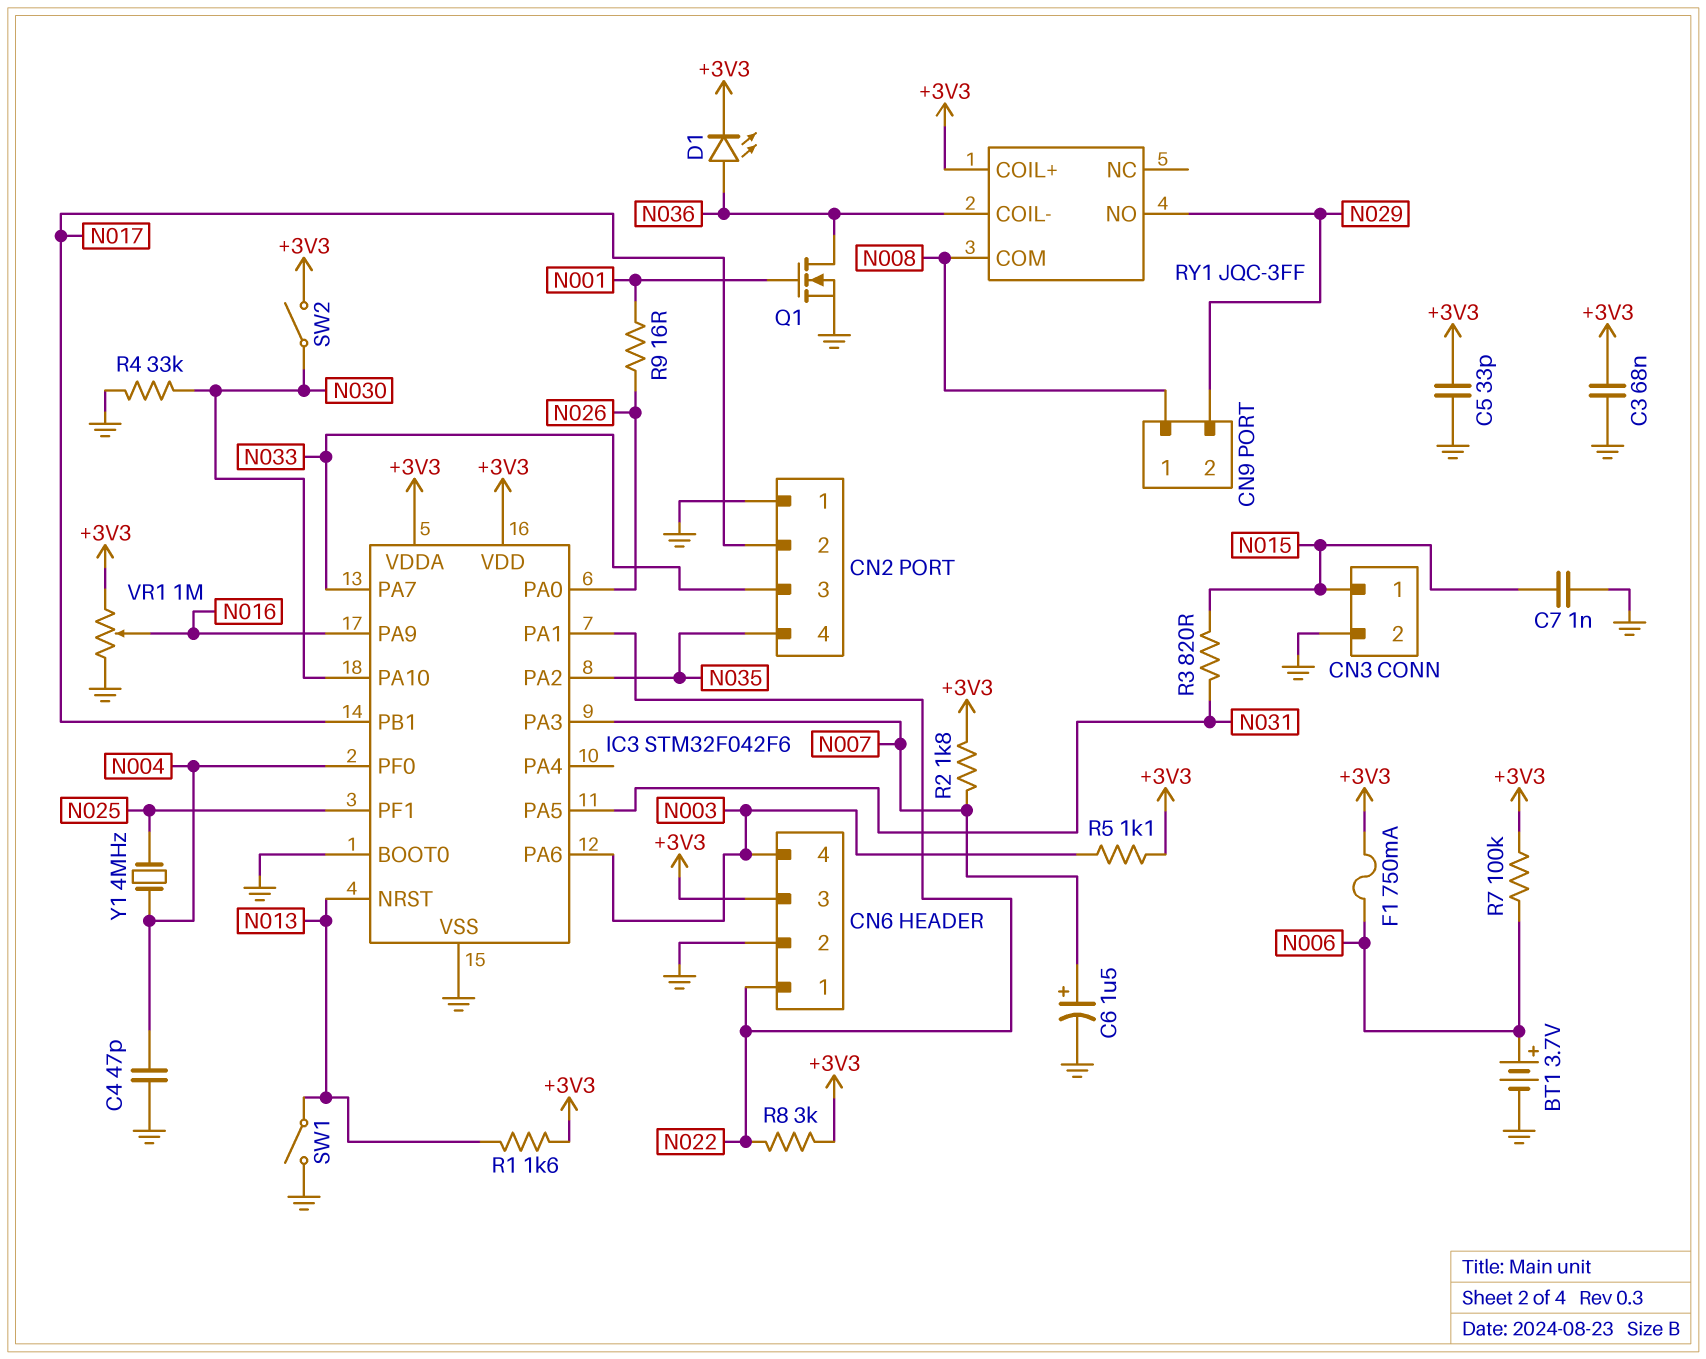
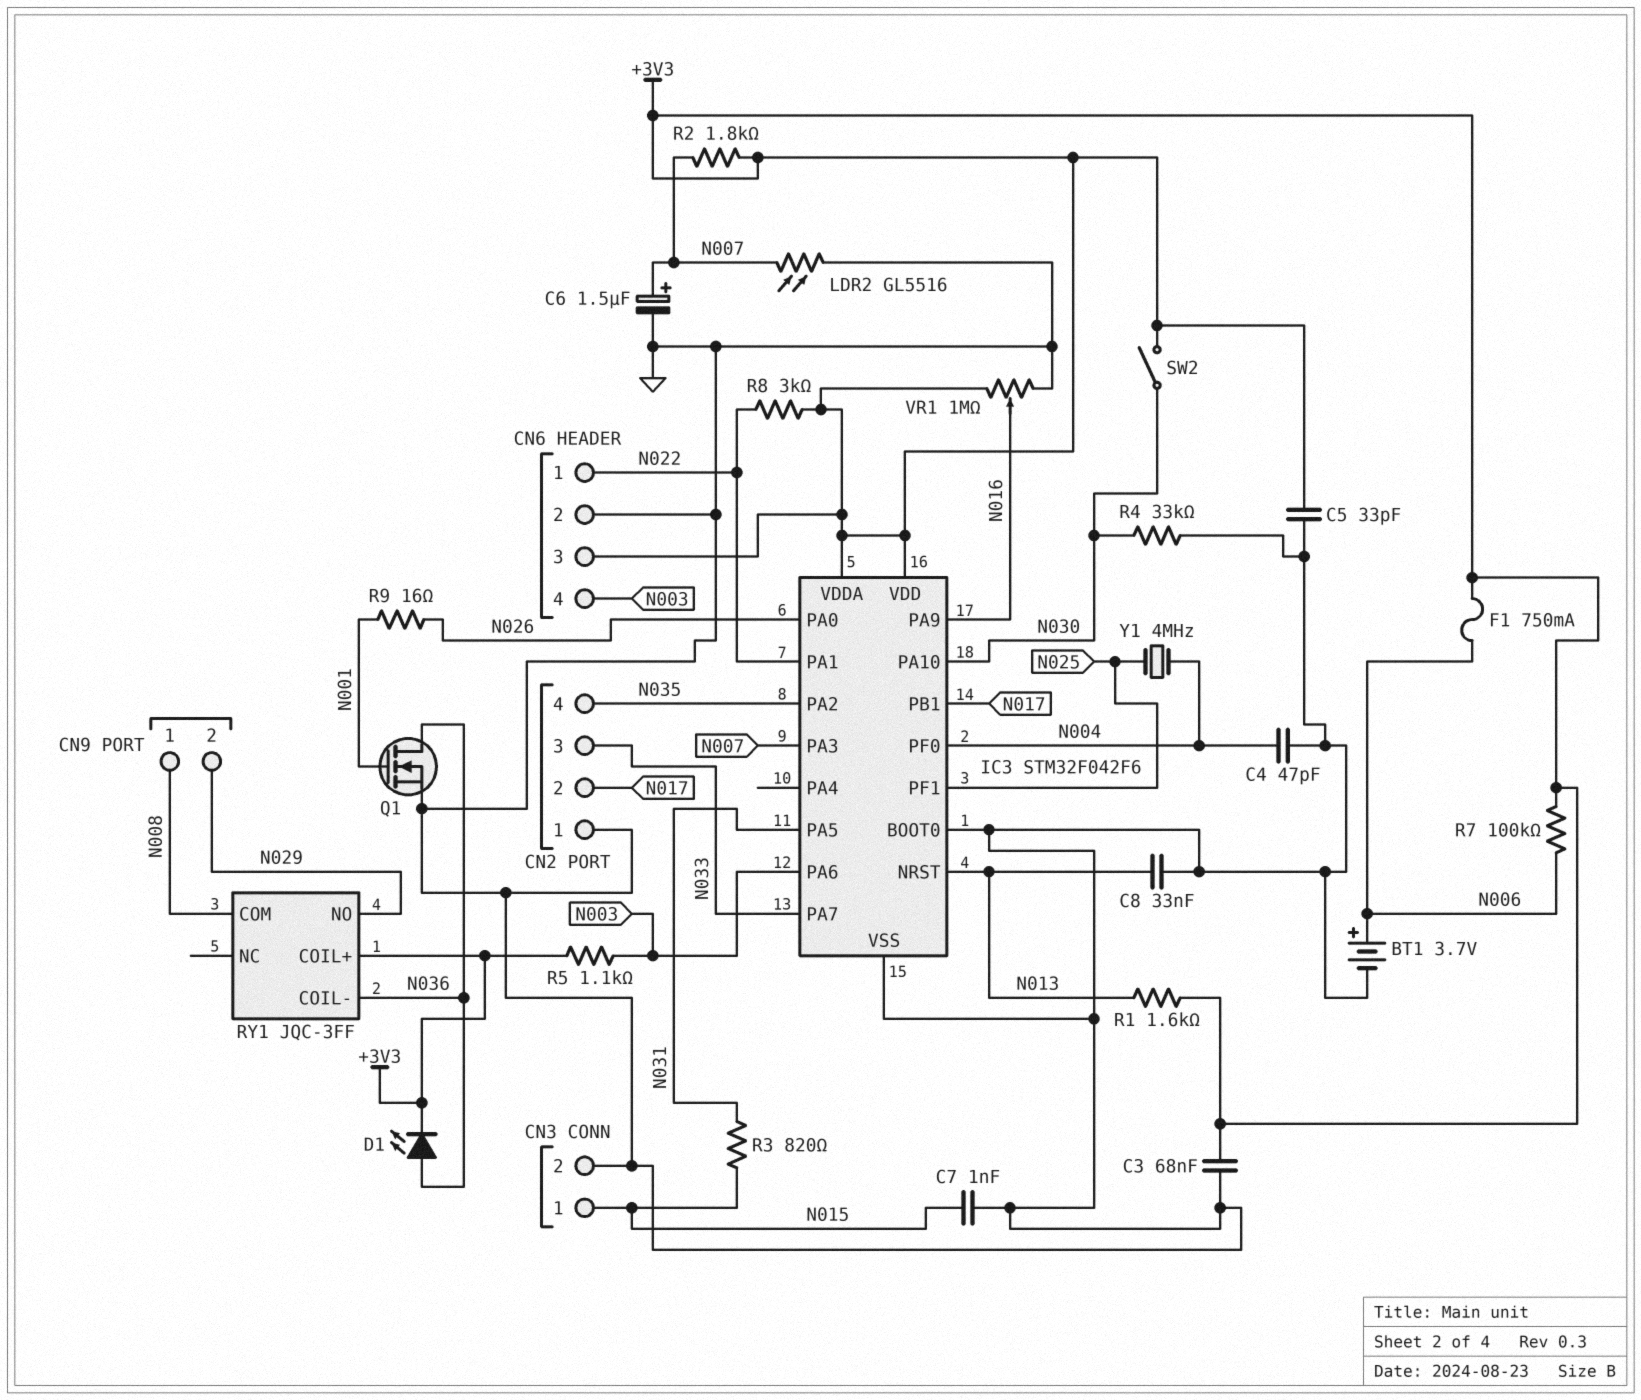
C8: none -> 33nF (GND, N013)
LDR2: none -> GL5516 (GND, N007)
SW1: switch (GND, N013) -> none

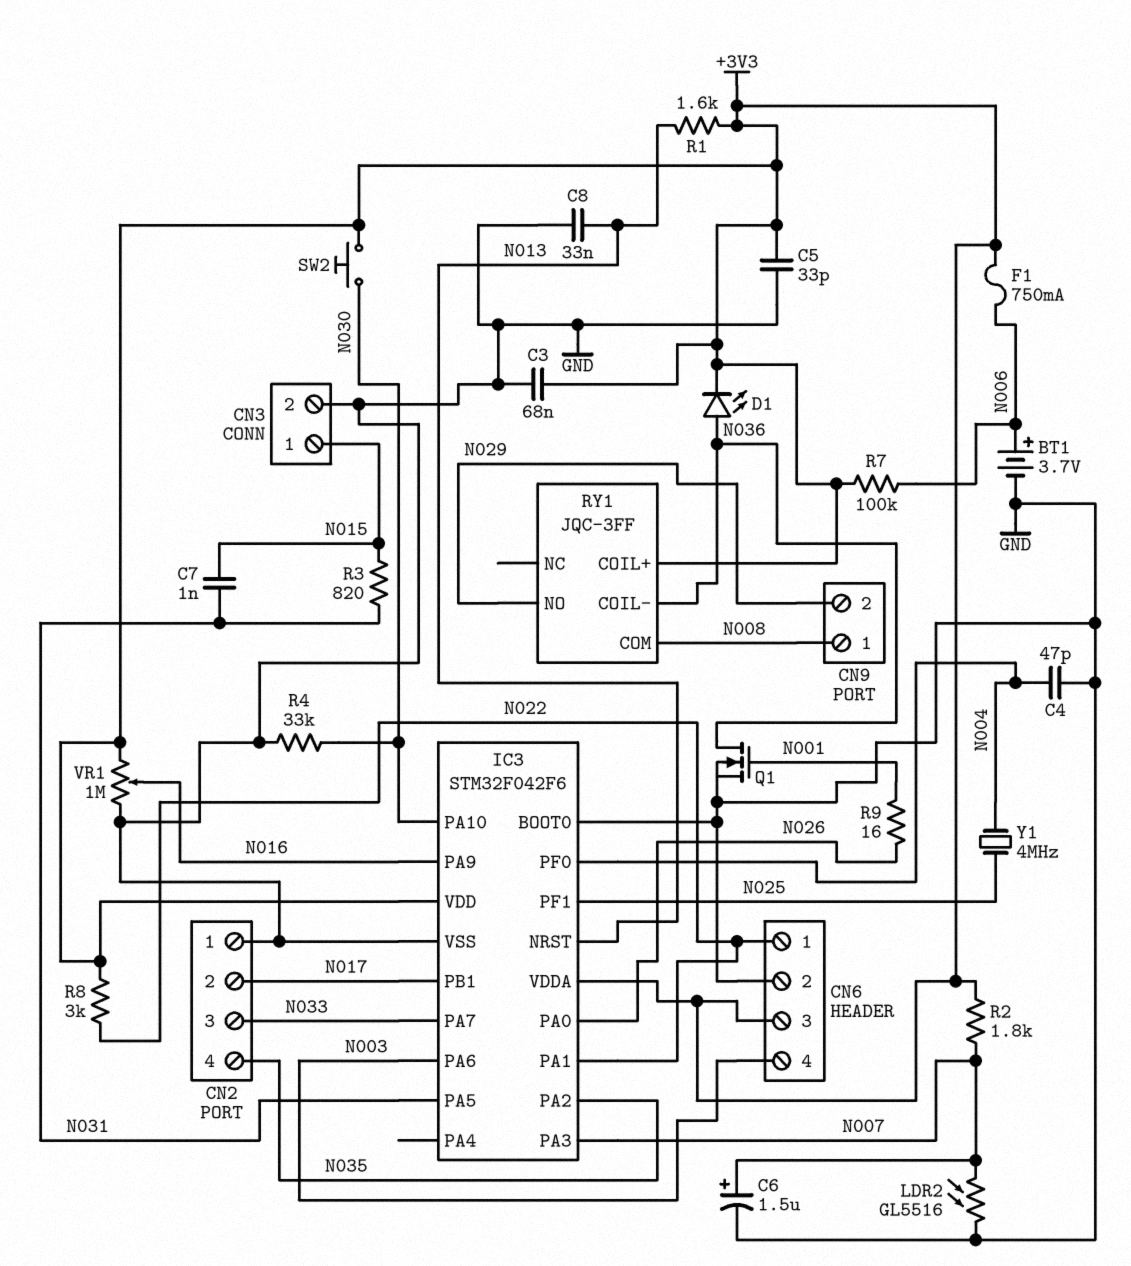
C7: 1nF (GND, N015) -> 1nF (N015, N031)
R5: 1.1k (+3V3, N003) -> none
SW2: switch (+3V3, N030) -> button (+3V3, N030)

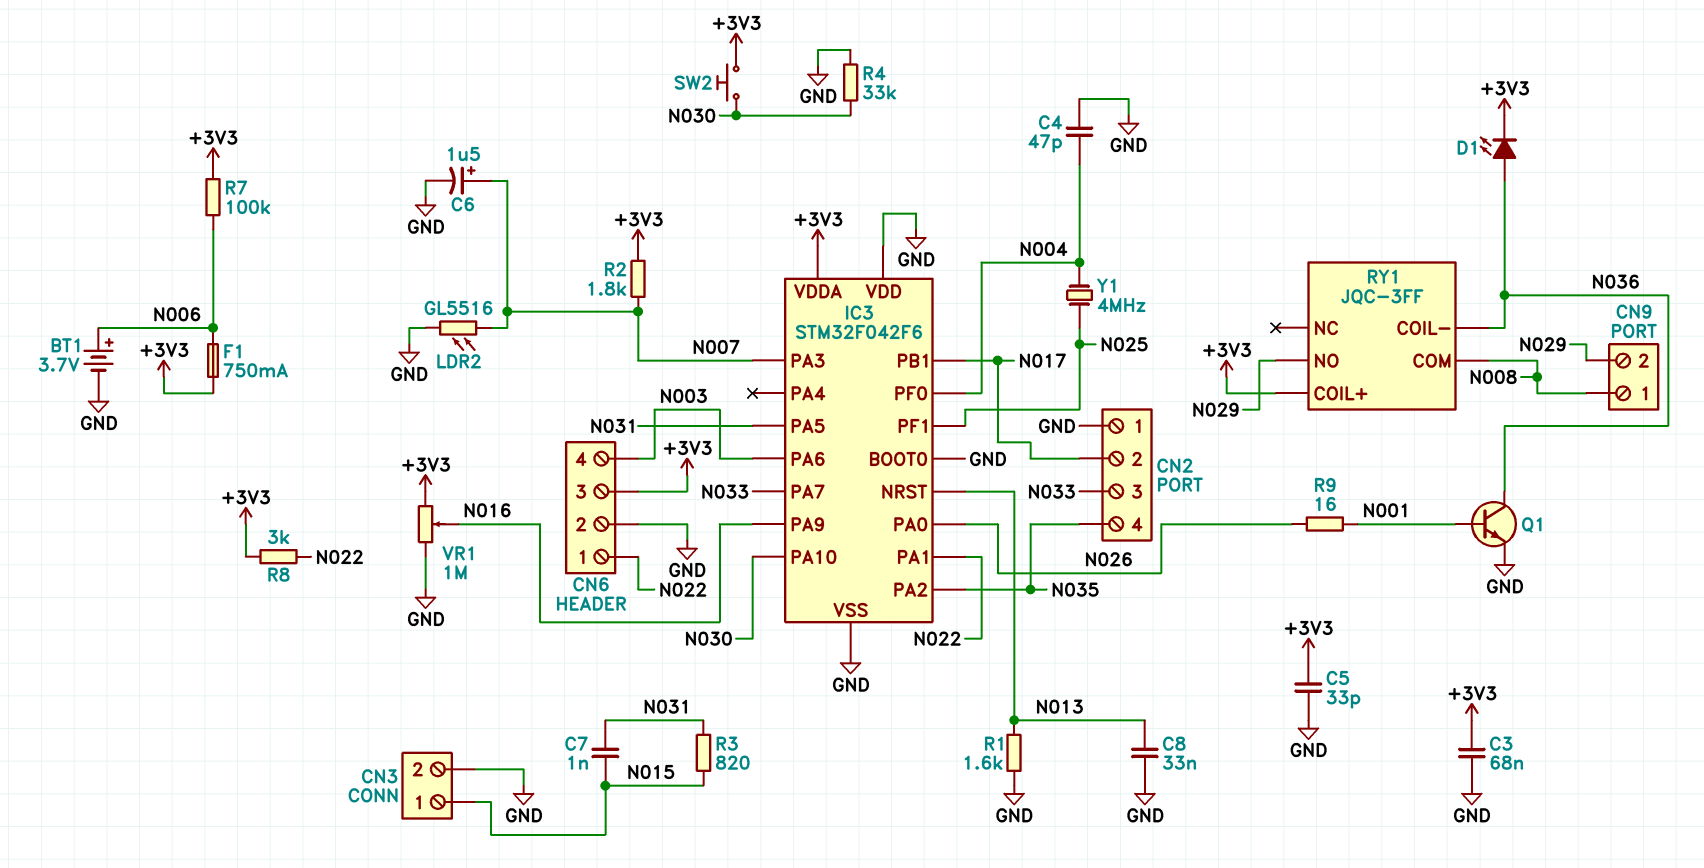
IC3 pin VDD: +3V3 -> GND
Q1: NMOS (G N001, D N036, S GND) -> NPN (B N001, C N036, E GND)
R1: 1.6k (+3V3, N013) -> 1.6k (GND, N013)

